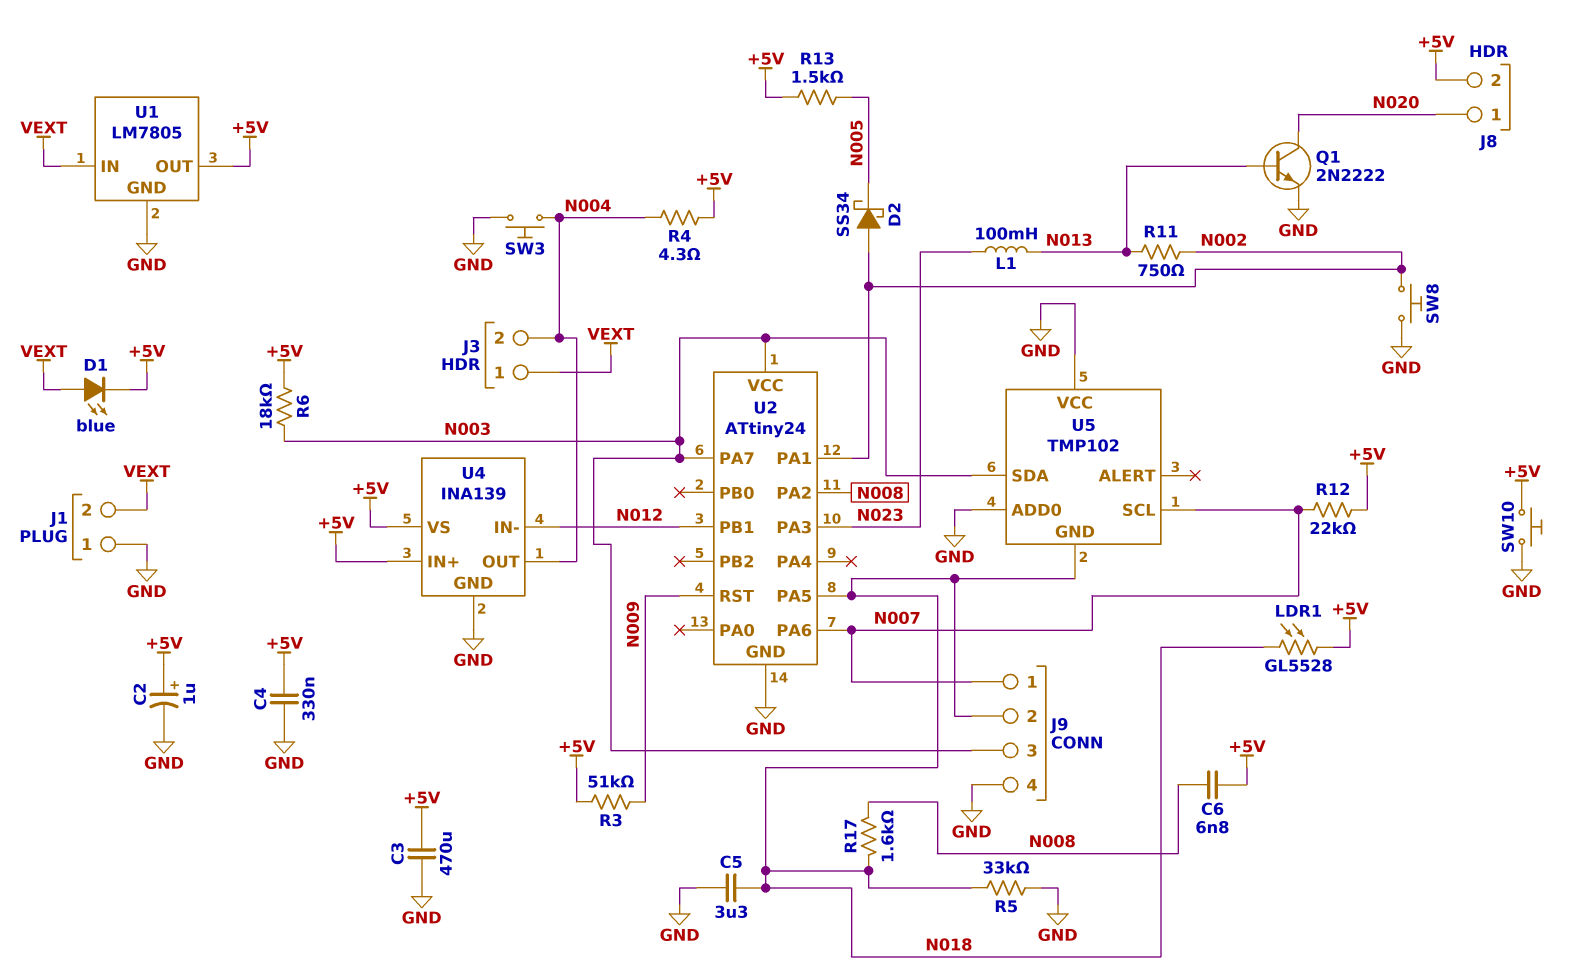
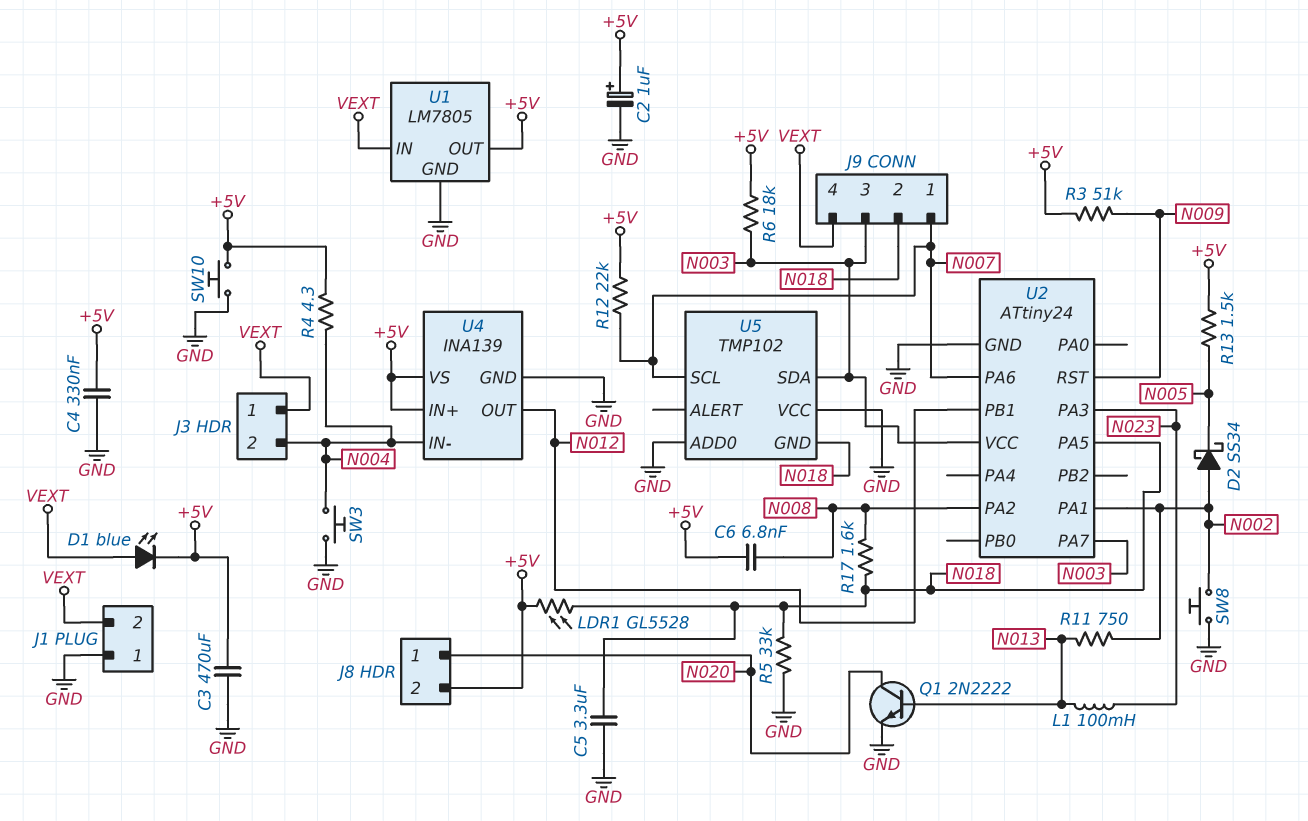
J9 pin 4: GND -> VEXT
U4 pin IN-: N012 -> N004
U4 pin OUT: N004 -> N012

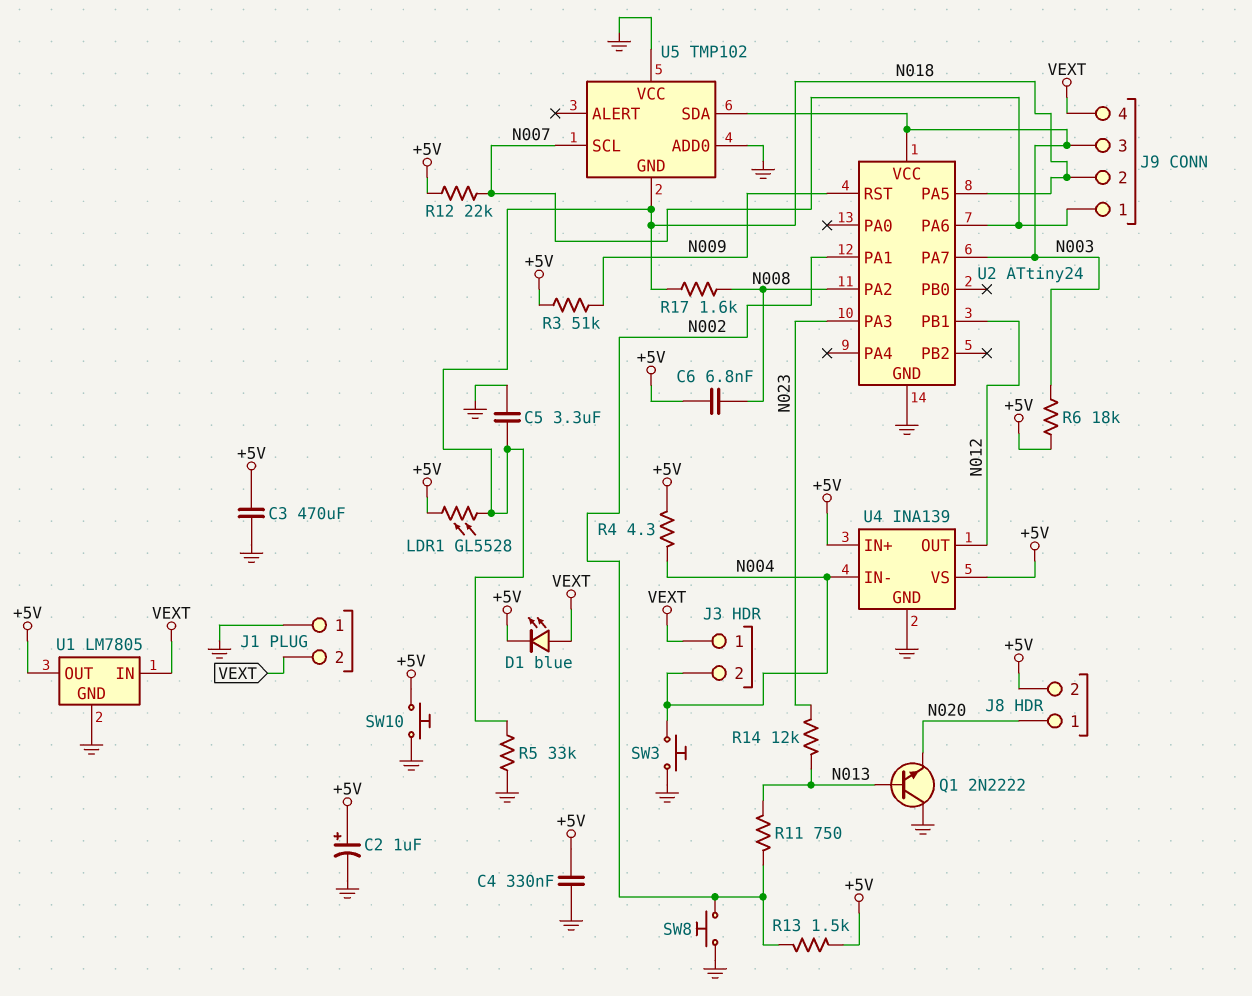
D2: schottky SS34 (A N002, K N005) -> none
L1: 100mH (N013, N023) -> none
Q1: NPN 2N2222 (B N013, C N020, E GND) -> NPN 2N2222 (B N013, C GND, E N020)
R13: 1.5k (+5V, N005) -> 1.5k (+5V, N002)
R14: none -> 12k (N013, N023)

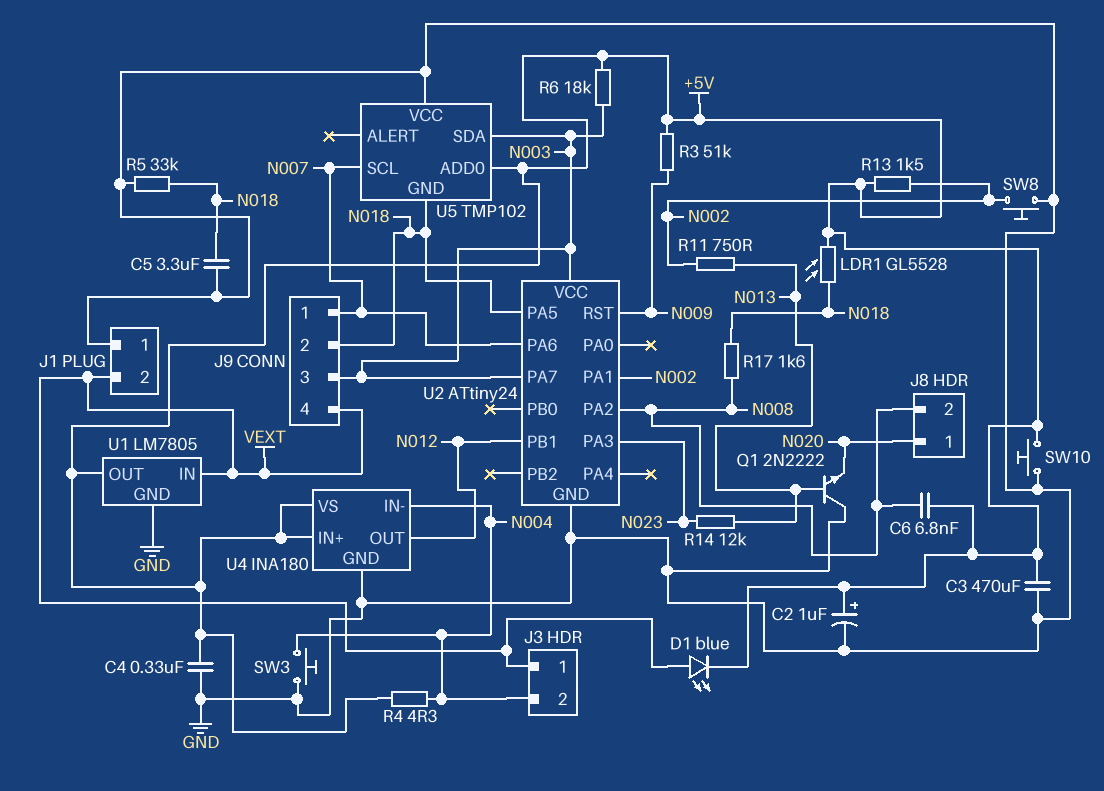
J8 pin 2: +5V -> N008
R12: 22k (+5V, N007) -> none
U4: INA139 -> INA180
U5 pin ADD0: GND -> +5V

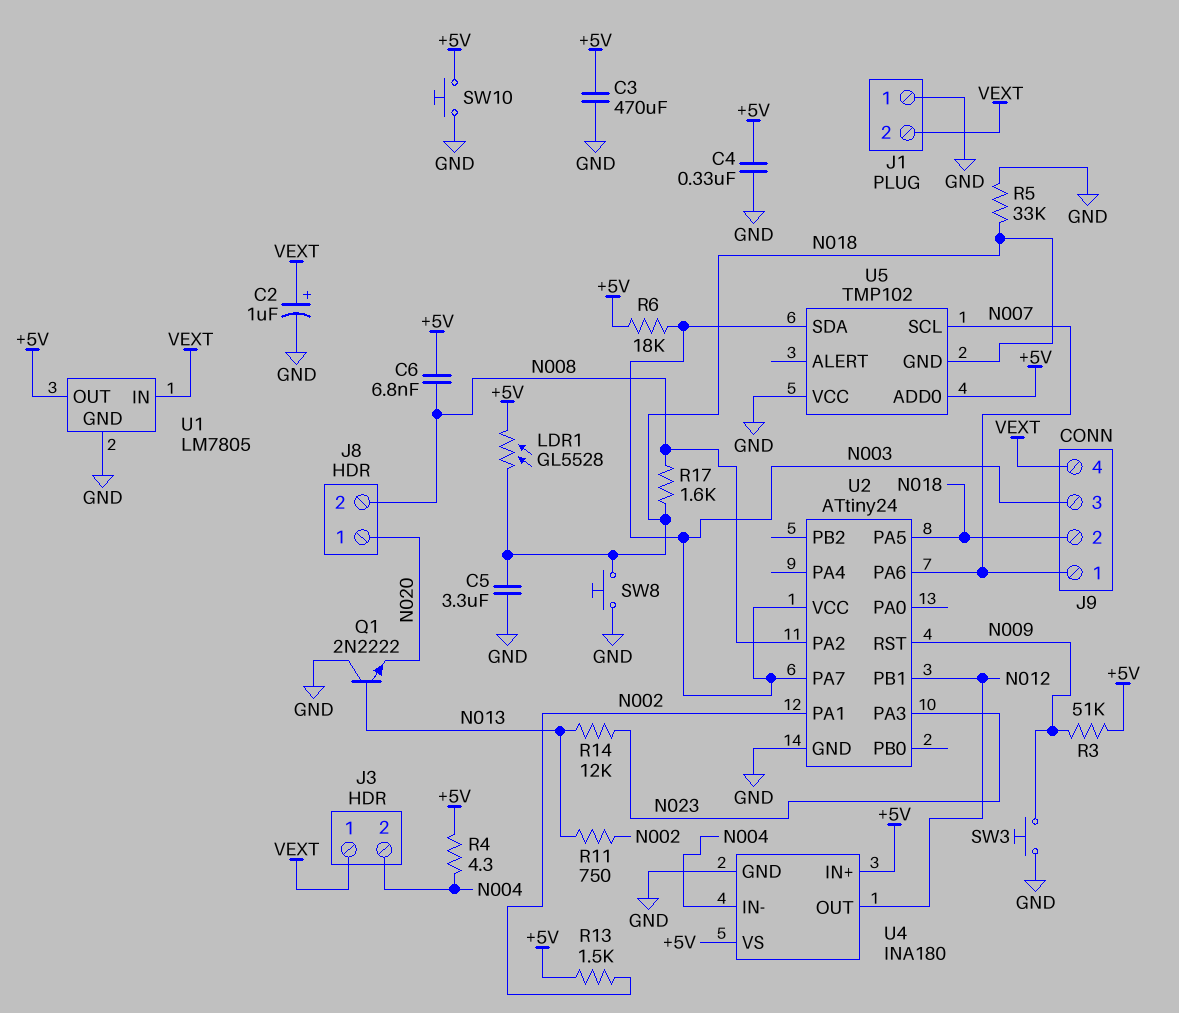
C2: 1uF (plus +5V, minus GND) -> 1uF (plus VEXT, minus GND)
D1: LED blue (A VEXT, K +5V) -> none
SW3: button (GND, N004) -> button (GND, N009)
SW8: button (GND, N002) -> button (GND, N018)

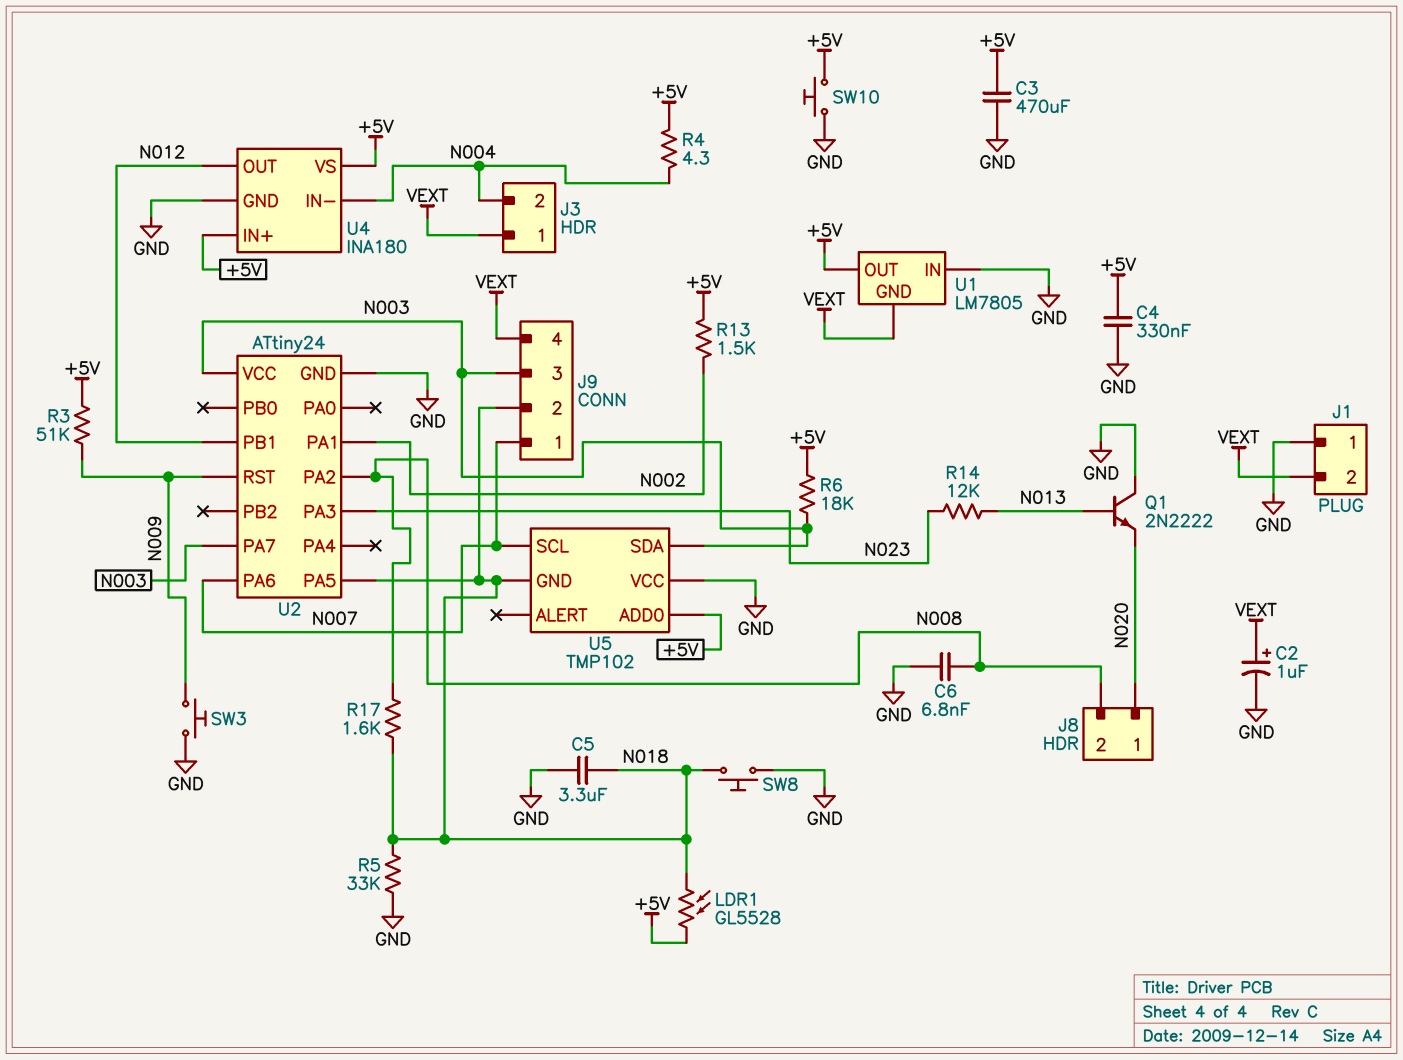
C6: 6.8nF (+5V, N008) -> 6.8nF (GND, N008)
R11: 750 (N002, N013) -> none
U1 pin GND: GND -> VEXT
U1 pin IN: VEXT -> GND

